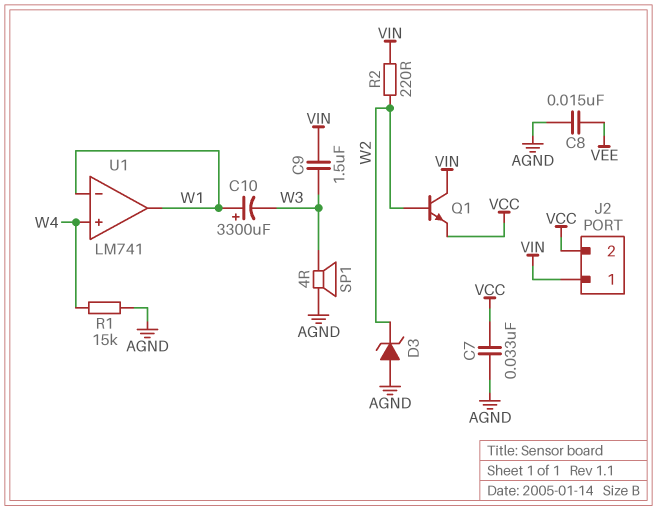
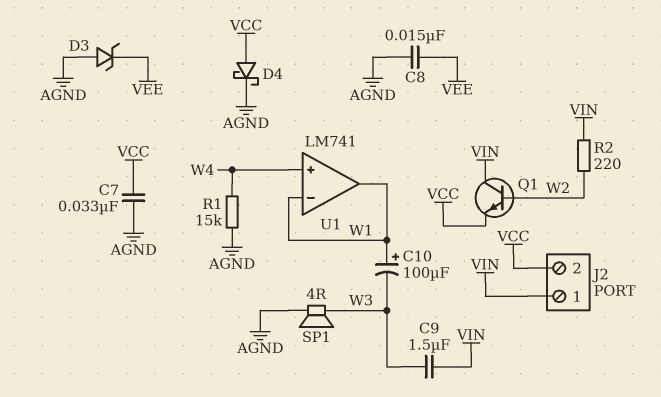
C10: 3300uF (plus W1, minus W3) -> 100uF (plus W1, minus W3)
D3: zener (A AGND, K W2) -> zener (A AGND, K VEE)
D4: none -> schottky (A VCC, K AGND)

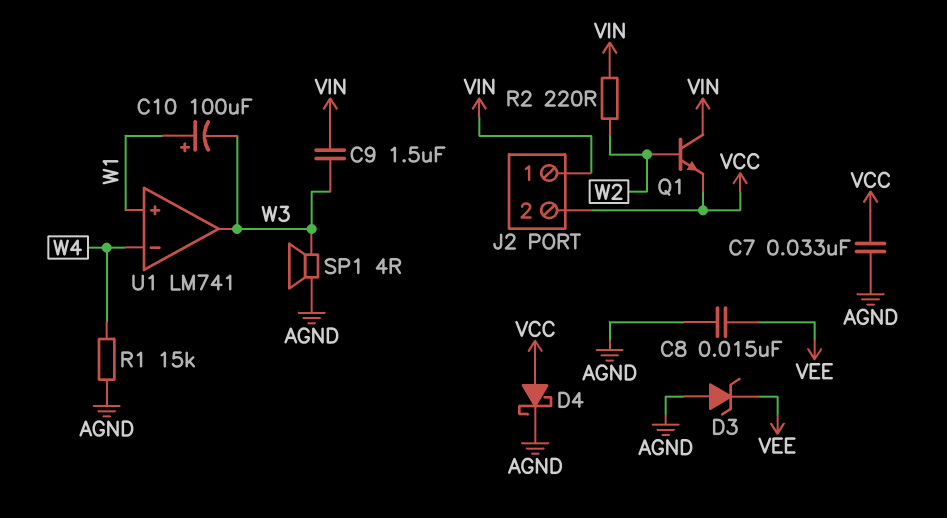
U1 pin in+: W4 -> W1
U1 pin in-: W1 -> W4
U1 pin out: W1 -> W3

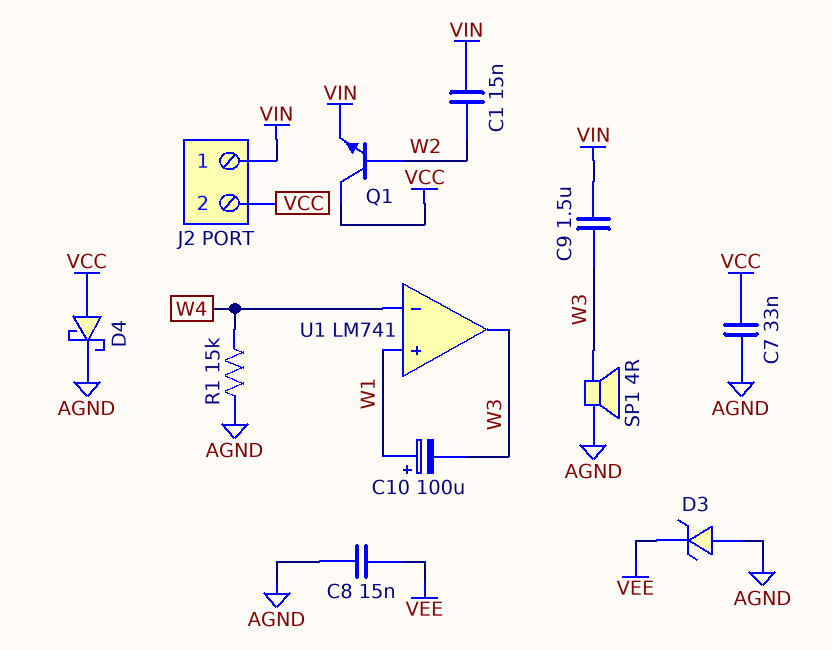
C1: none -> 15nF (VIN, W2)
Q1: NPN (B W2, C VIN, E VCC) -> NPN (B W2, C VCC, E VIN)
R2: 220 (VIN, W2) -> none

